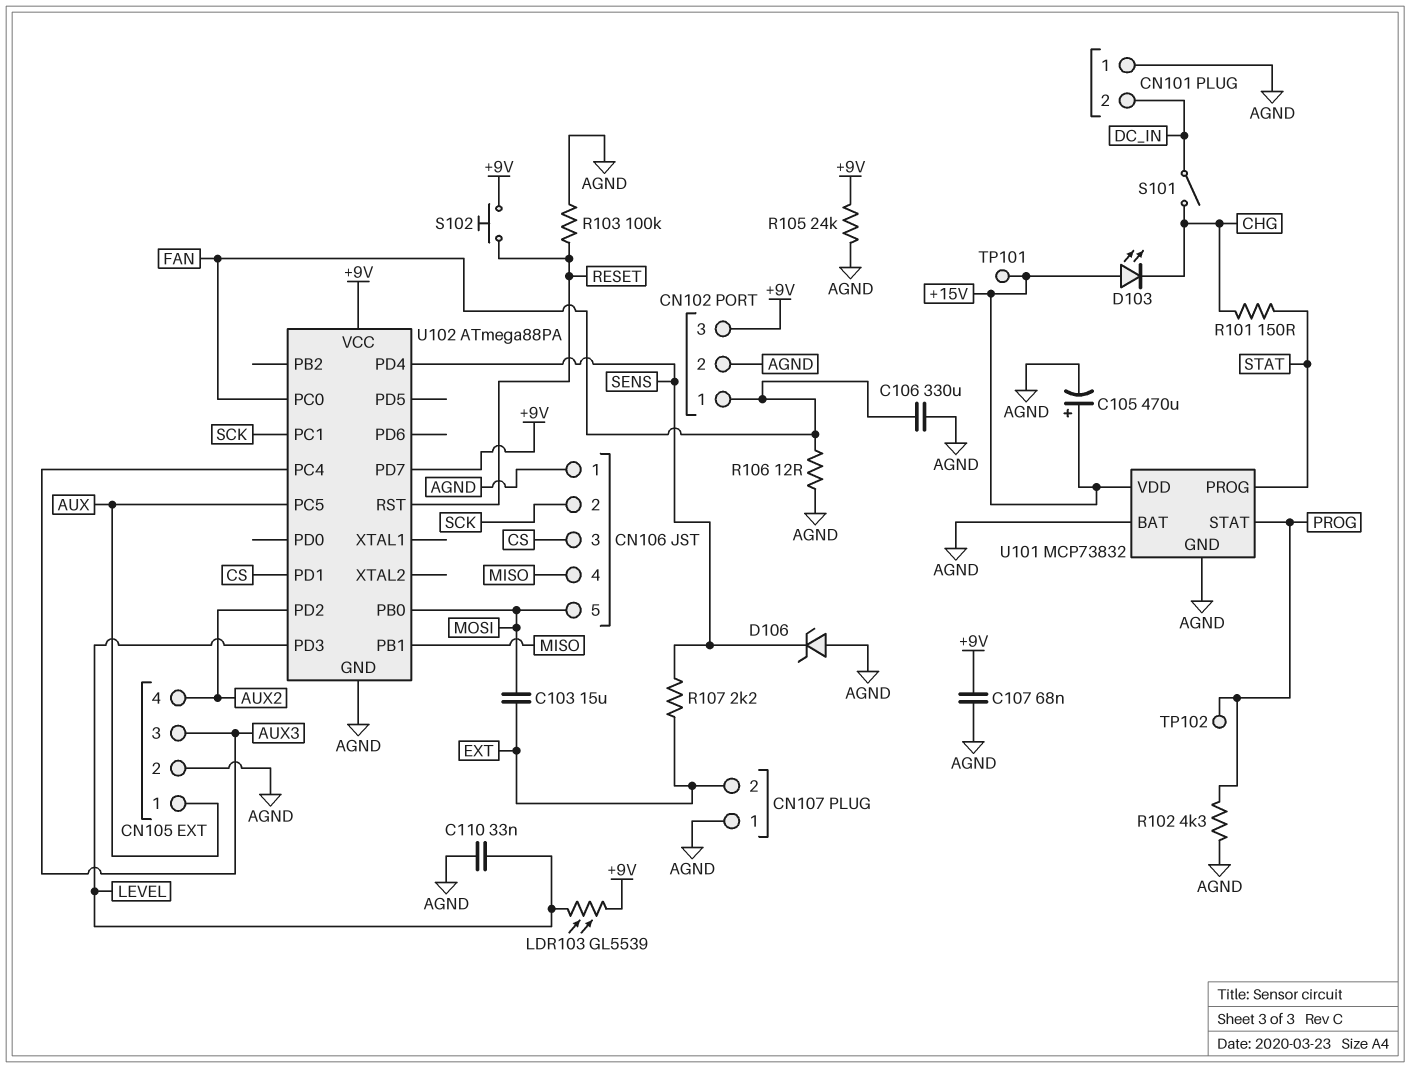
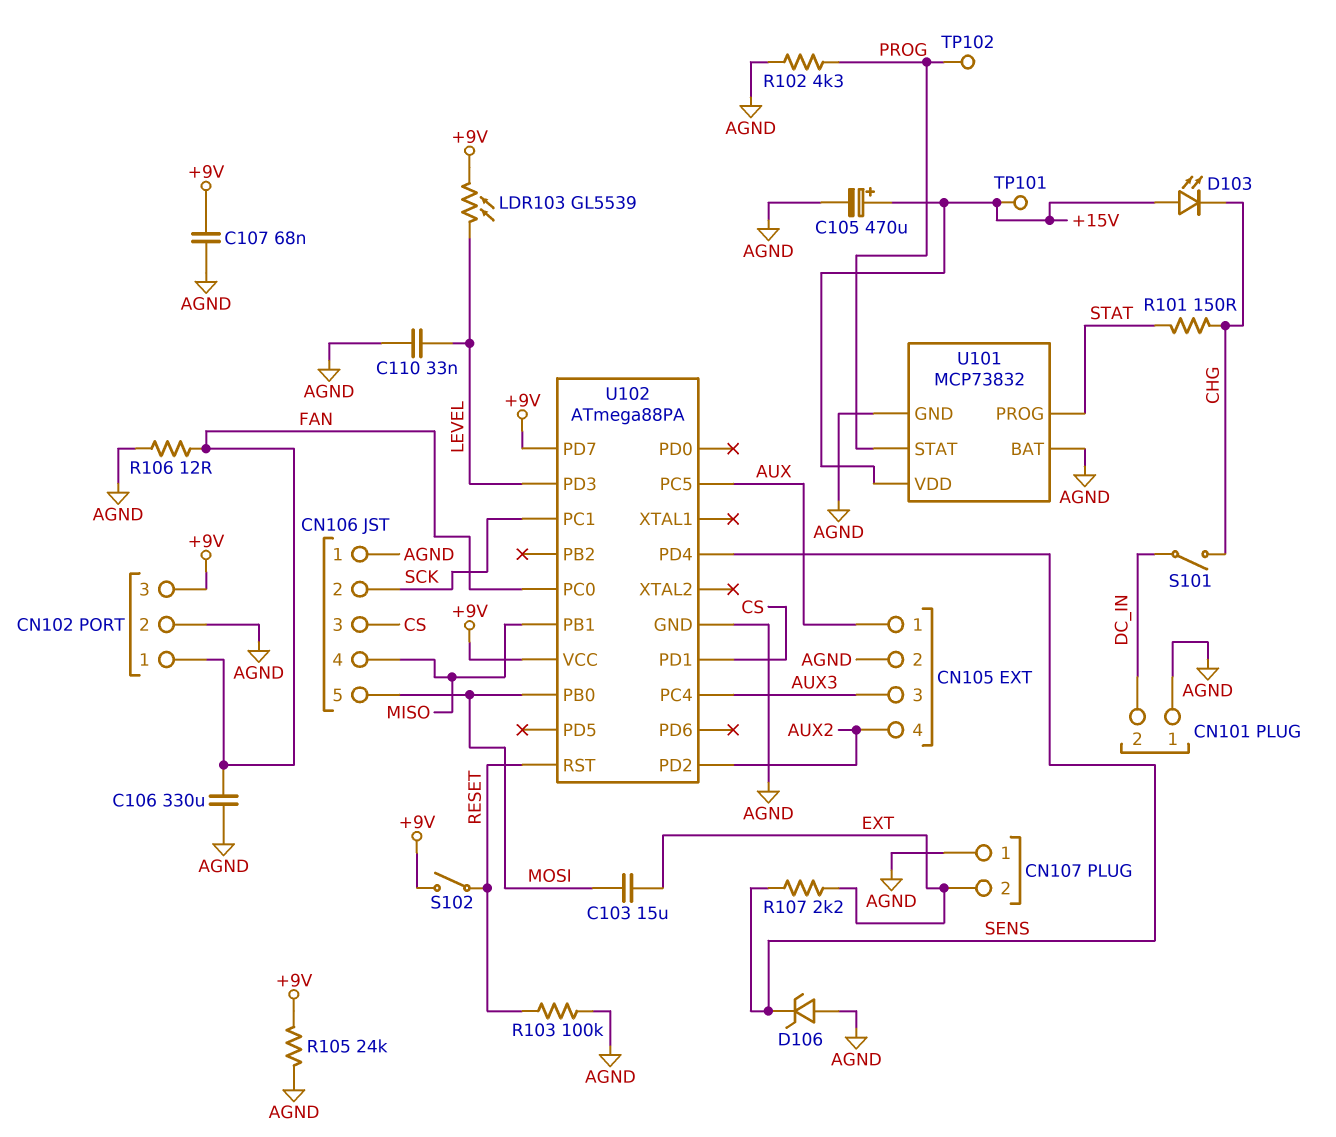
S102: button (+9V, RESET) -> switch (+9V, RESET)

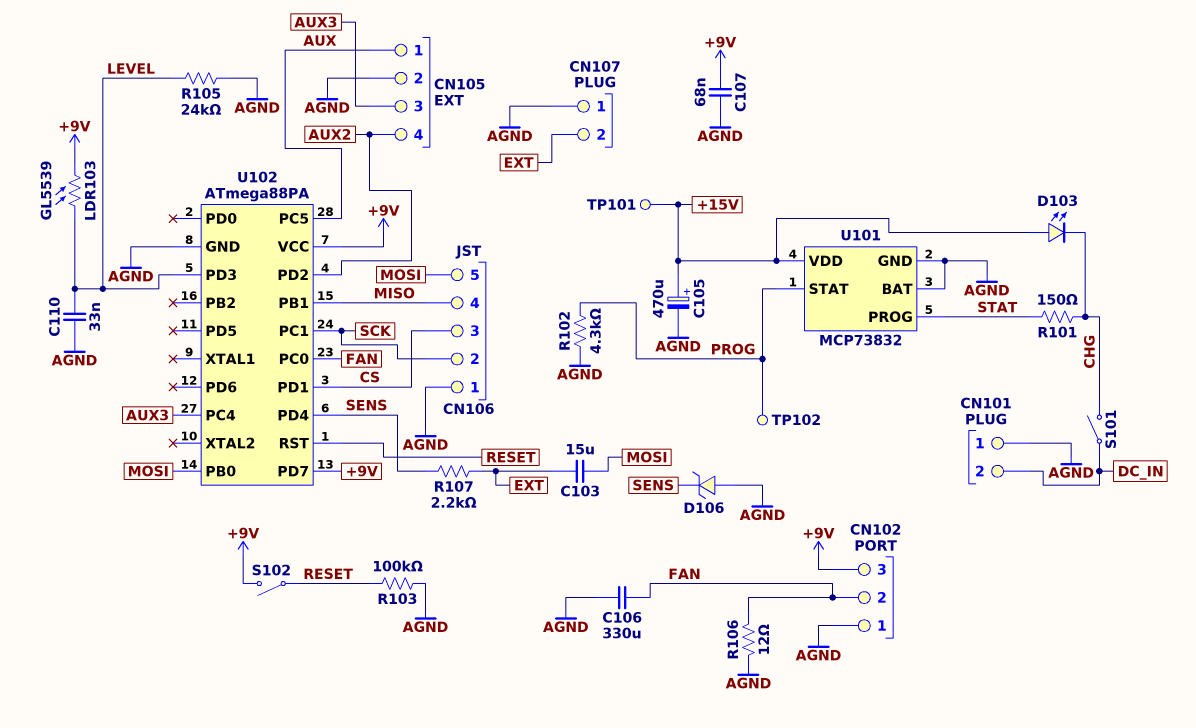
CN102 pin 1: FAN -> AGND
CN102 pin 2: AGND -> FAN
R105: 24k (+9V, AGND) -> 24k (AGND, LEVEL)

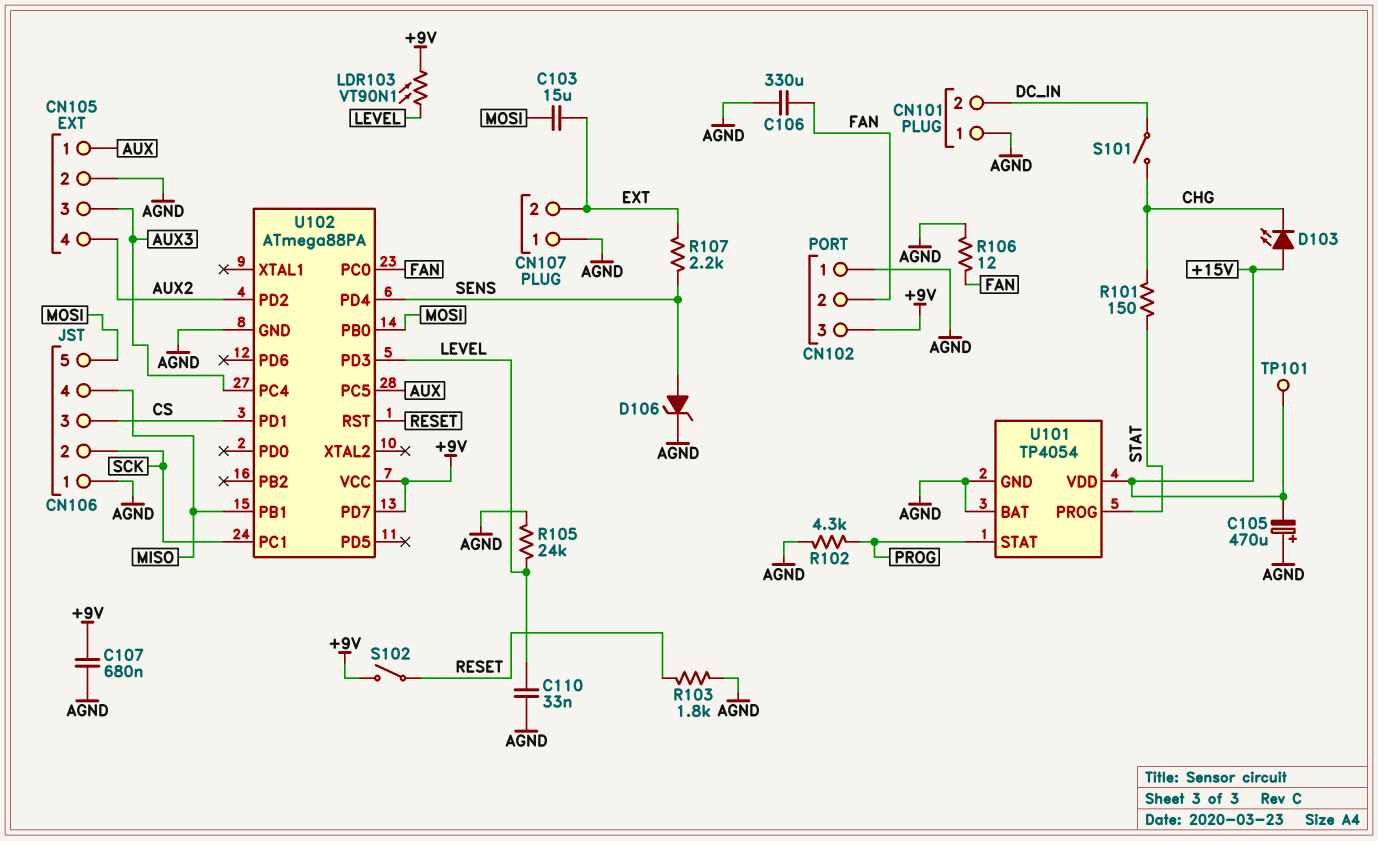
C105: 470uF (plus +15V, minus AGND) -> 470uF (plus AGND, minus +15V)
C107: 68nF (+9V, AGND) -> 680nF (+9V, AGND)
D106: zener (A AGND, K SENS) -> zener (A SENS, K AGND)
LDR103: GL5539 (+9V, LEVEL) -> VT90N1 (+9V, LEVEL)
R103: 100k (AGND, RESET) -> 1.8k (AGND, RESET)
TP102: test point (PROG) -> none
U101: MCP73832 -> TP4054

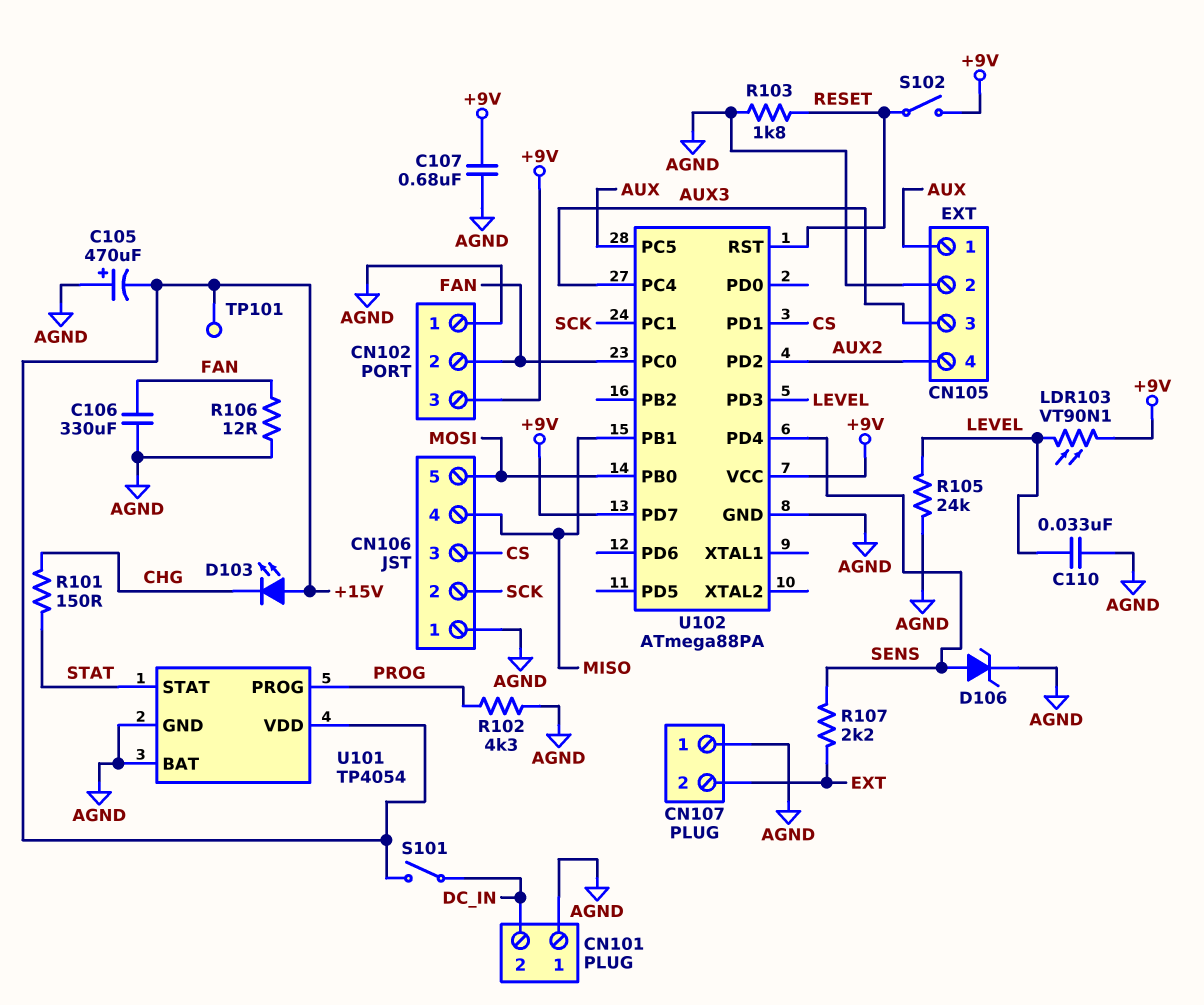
C103: 15uF (EXT, MOSI) -> none
S101: switch (CHG, DC_IN) -> switch (+15V, DC_IN)
U101 pin PROG: STAT -> PROG
U101 pin STAT: PROG -> STAT

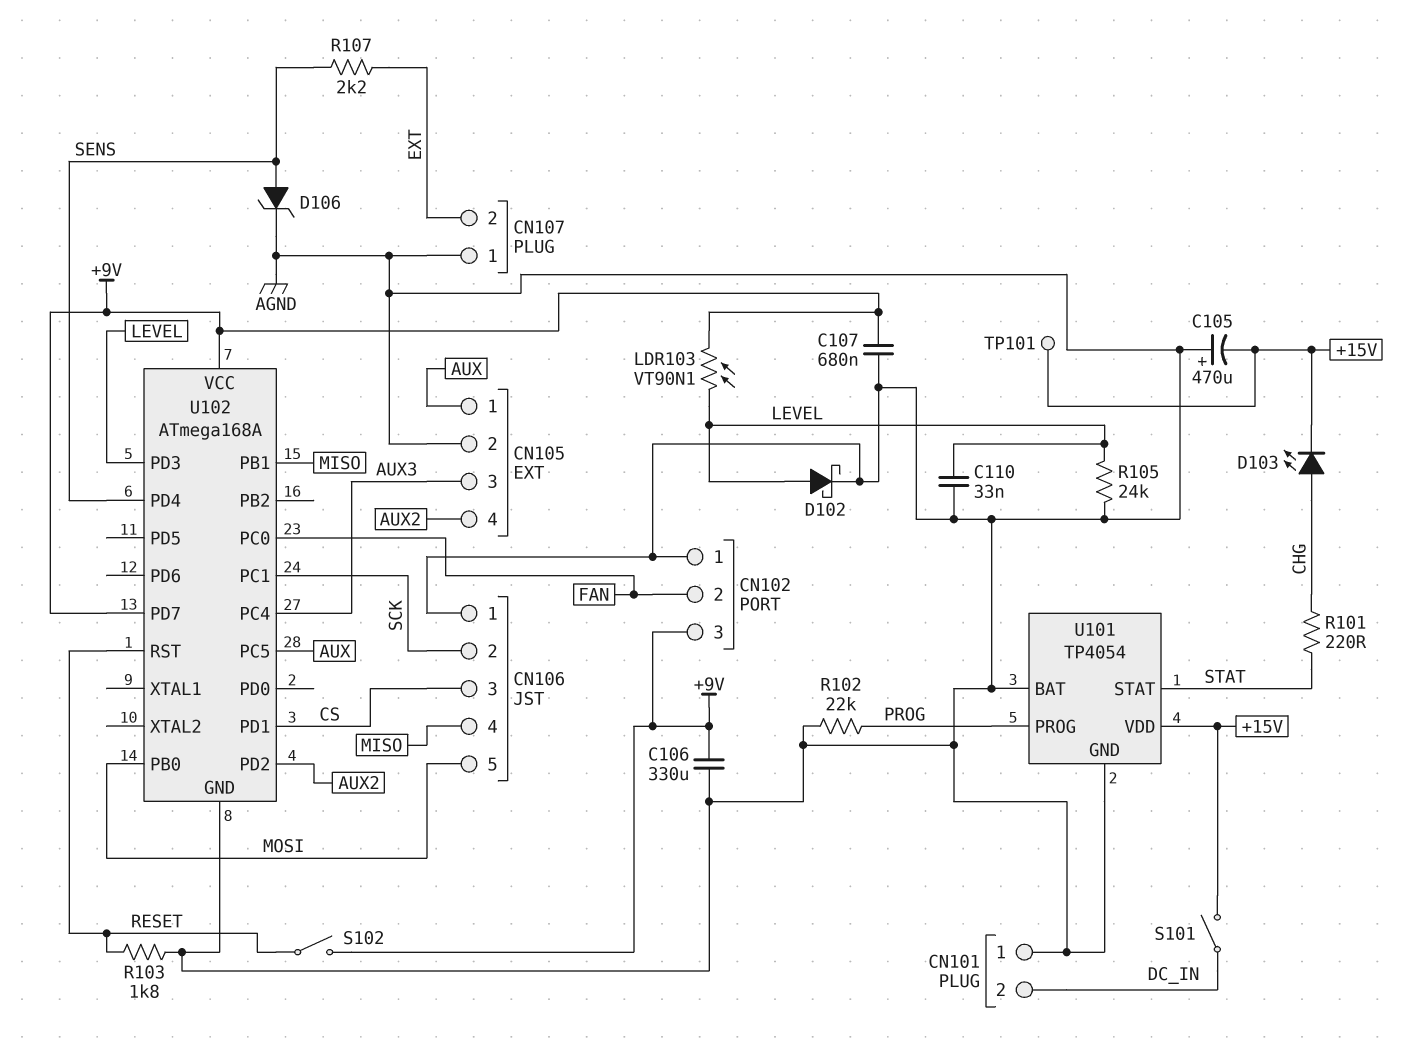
C106: 330uF (AGND, FAN) -> 330uF (+9V, AGND)
D102: none -> schottky (A LEVEL, K AGND)
D103: LED (A +15V, K CHG) -> LED (A CHG, K +15V)
R101: 150 (CHG, STAT) -> 220 (CHG, STAT)
R102: 4.3k (AGND, PROG) -> 22k (AGND, PROG)
R106: 12 (AGND, FAN) -> none
U102: ATmega88PA -> ATmega168A

